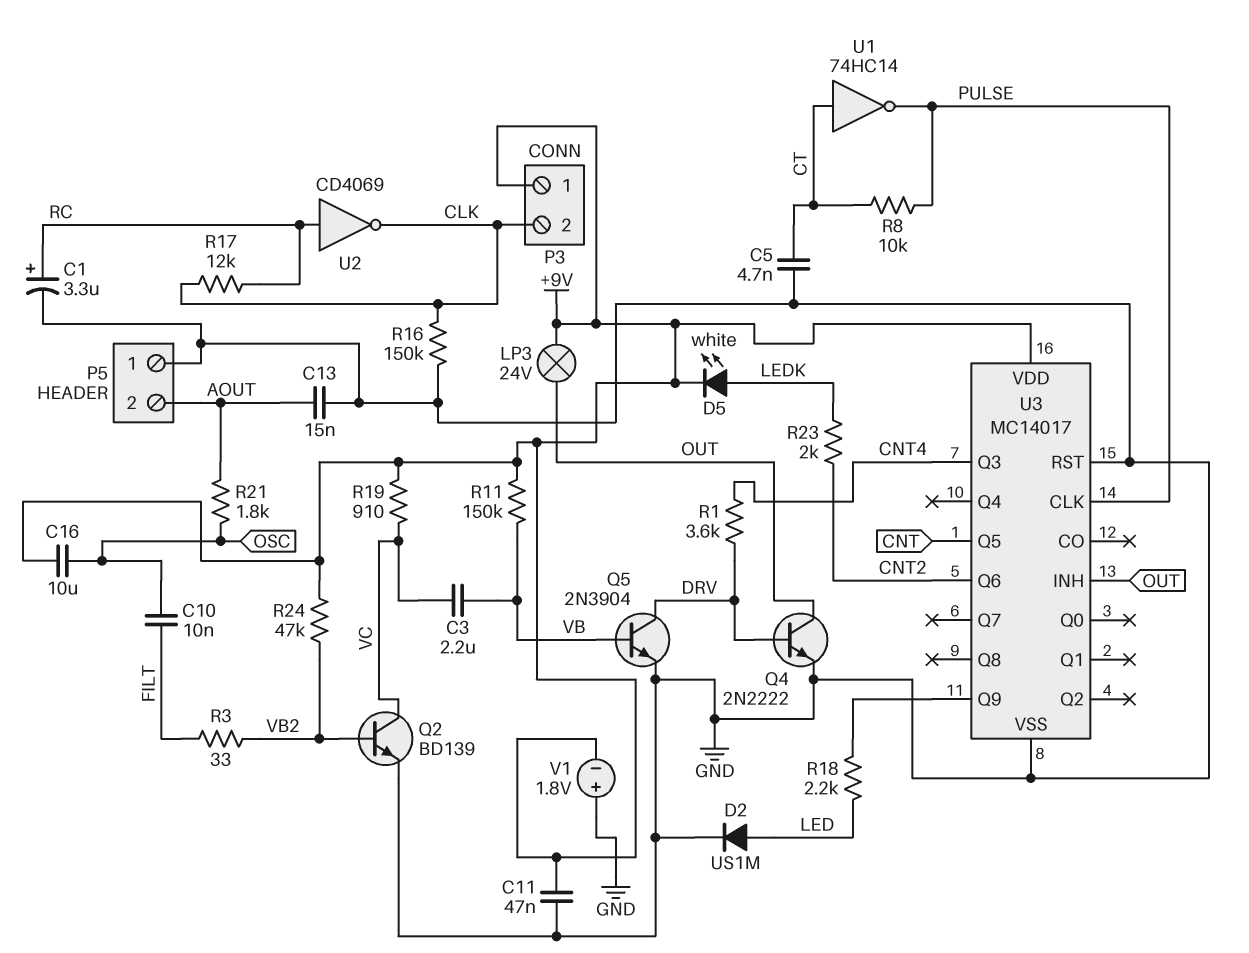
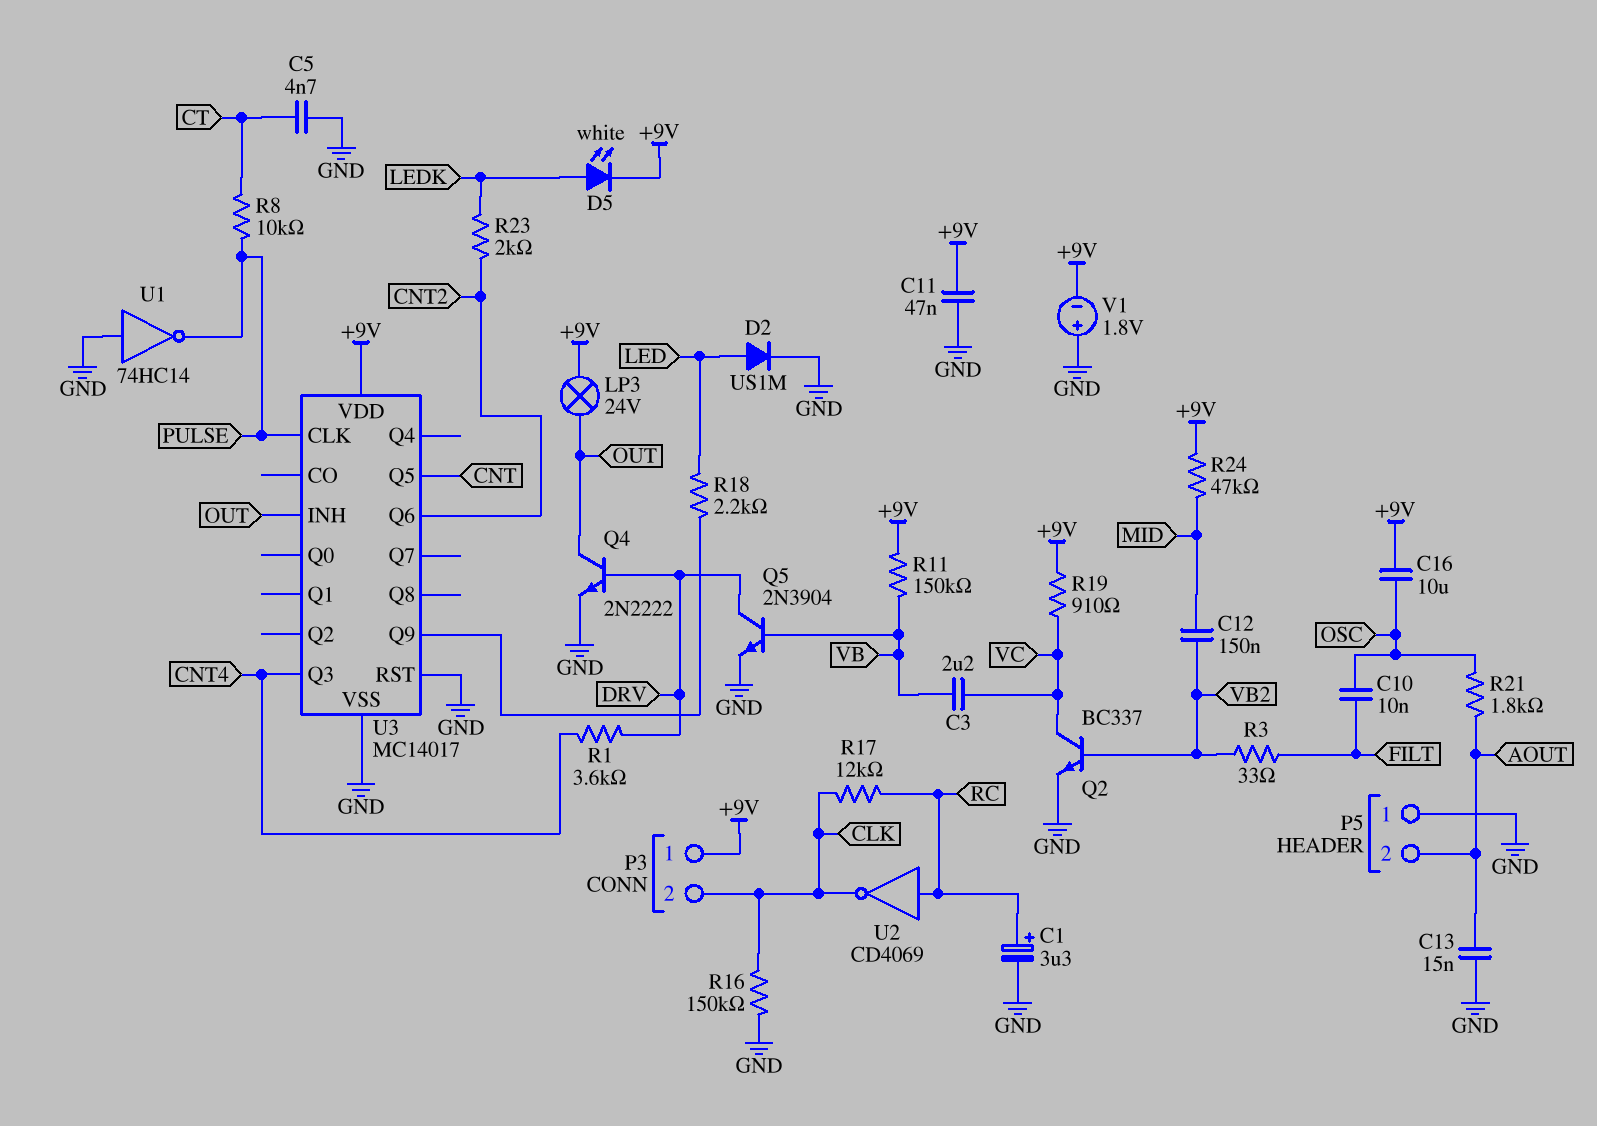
C12: none -> 150nF (MID, VB2)
Q2: NPN BD139 (B VB2, C VC, E GND) -> NPN BC337 (B VB2, C VC, E GND)
R24: 47k (+9V, VB2) -> 47k (+9V, MID)
U1: NOT 74HC14 (in CT, out PULSE) -> NOT 74HC14 (in GND, out PULSE)

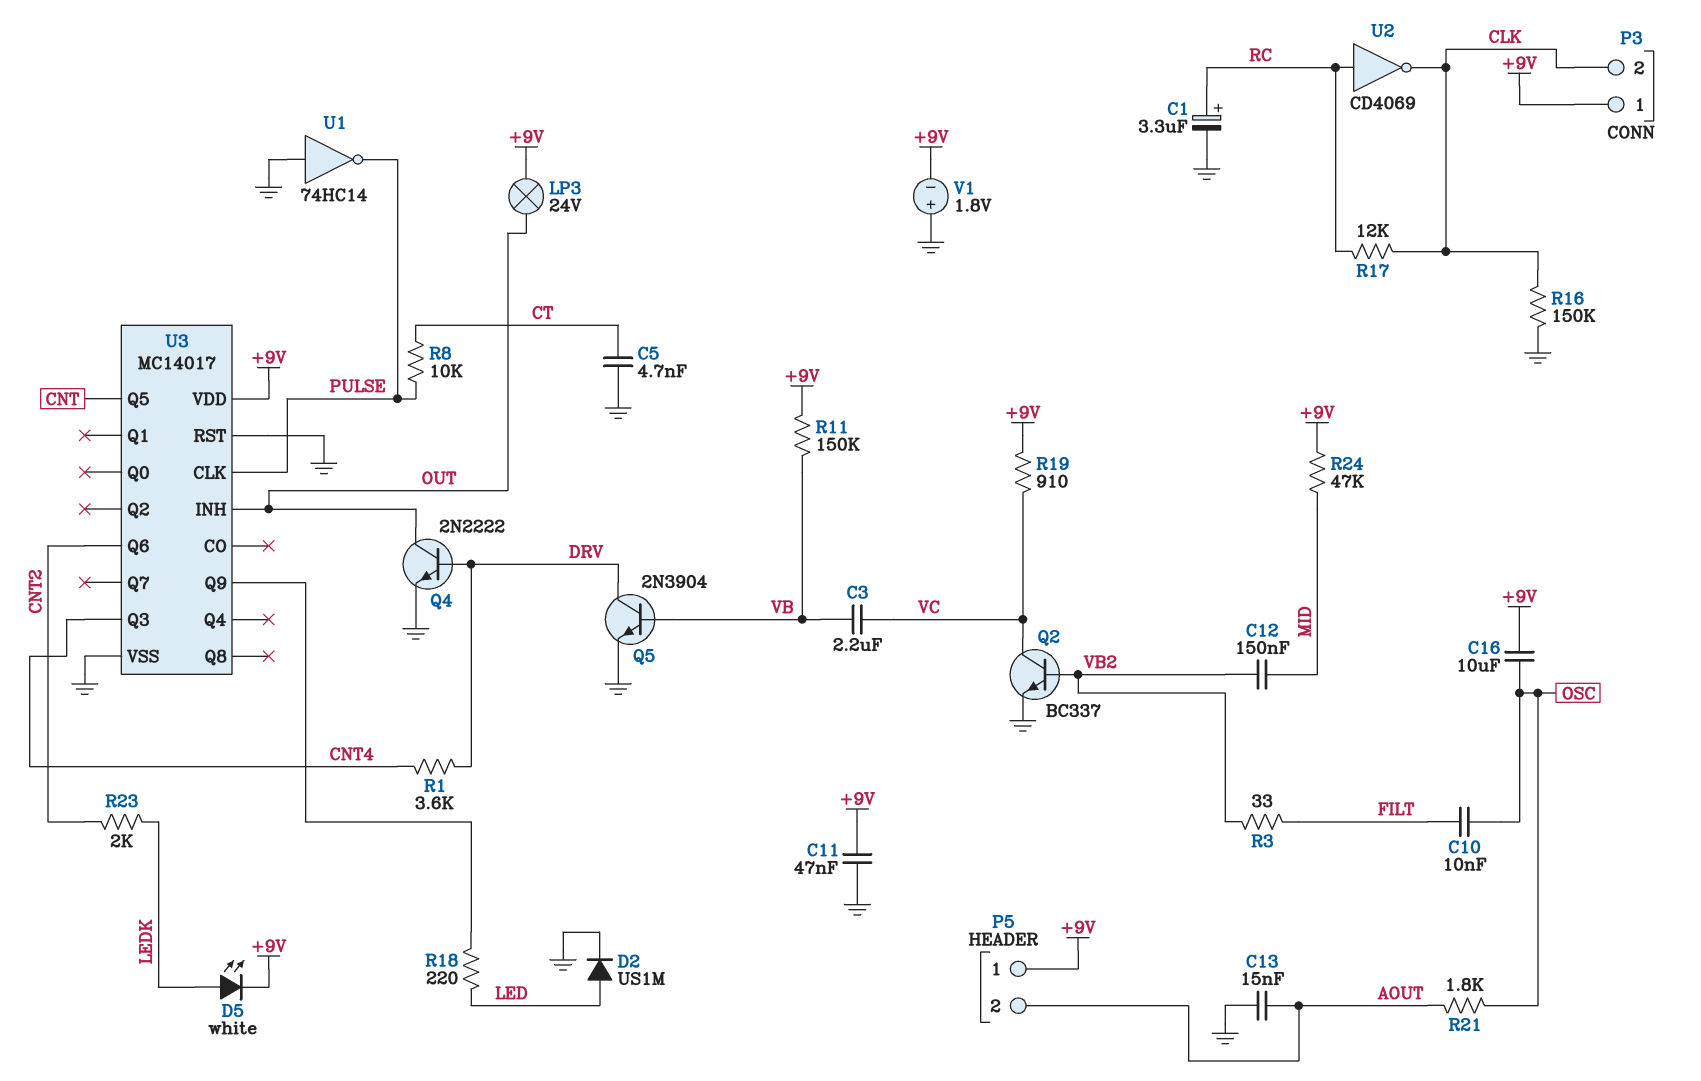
P5 pin 1: GND -> +9V
R18: 2.2k (LED, U3/Q9) -> 220 (LED, U3/Q9)

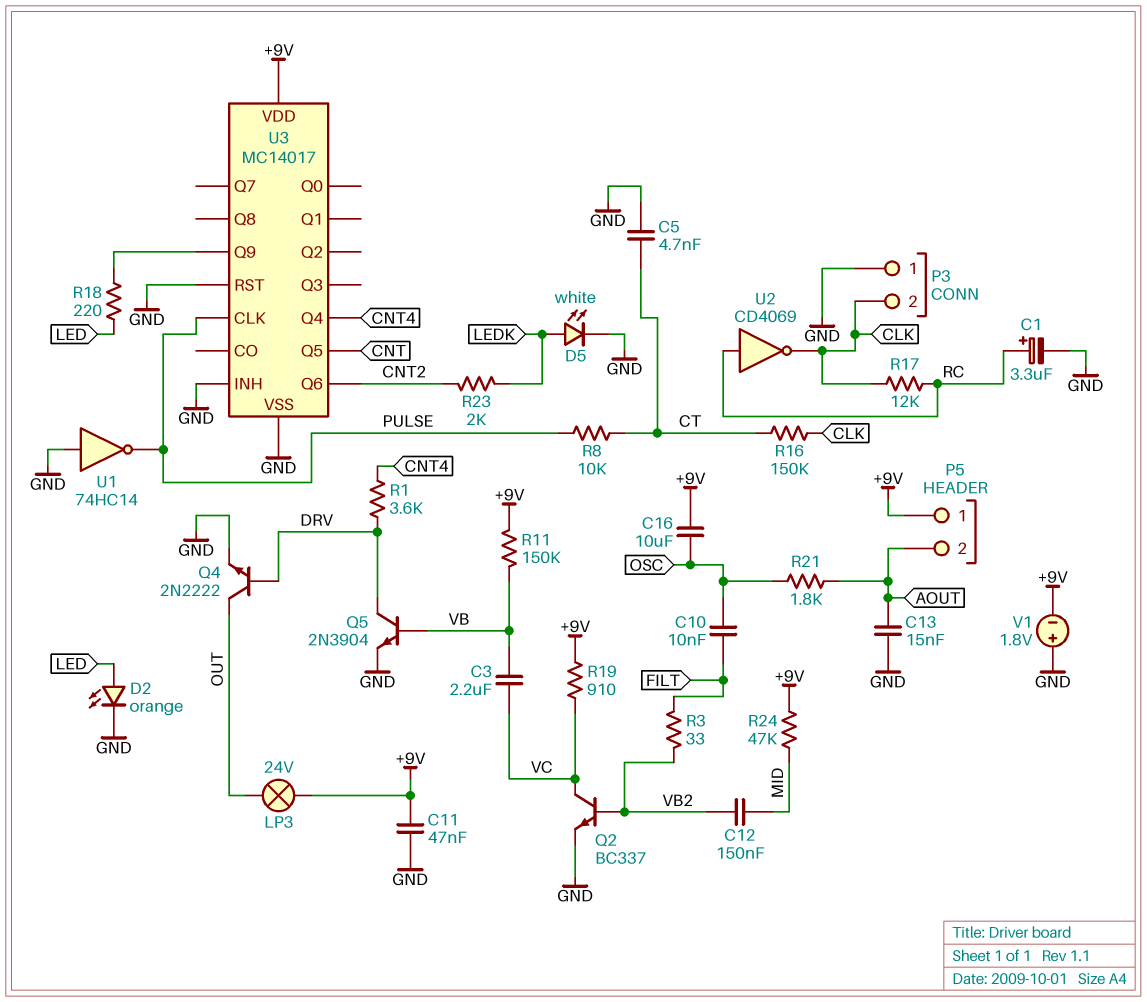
D2: diode US1M (A LED, K GND) -> LED orange (A LED, K GND)
D5: LED white (A LEDK, K +9V) -> LED white (A LEDK, K GND)
P3 pin 1: +9V -> GND
R16: 150k (CLK, GND) -> 150k (CLK, CT)
U3 pin INH: OUT -> GND
U3 pin Q3: CNT4 -> none
U3 pin Q4: none -> CNT4

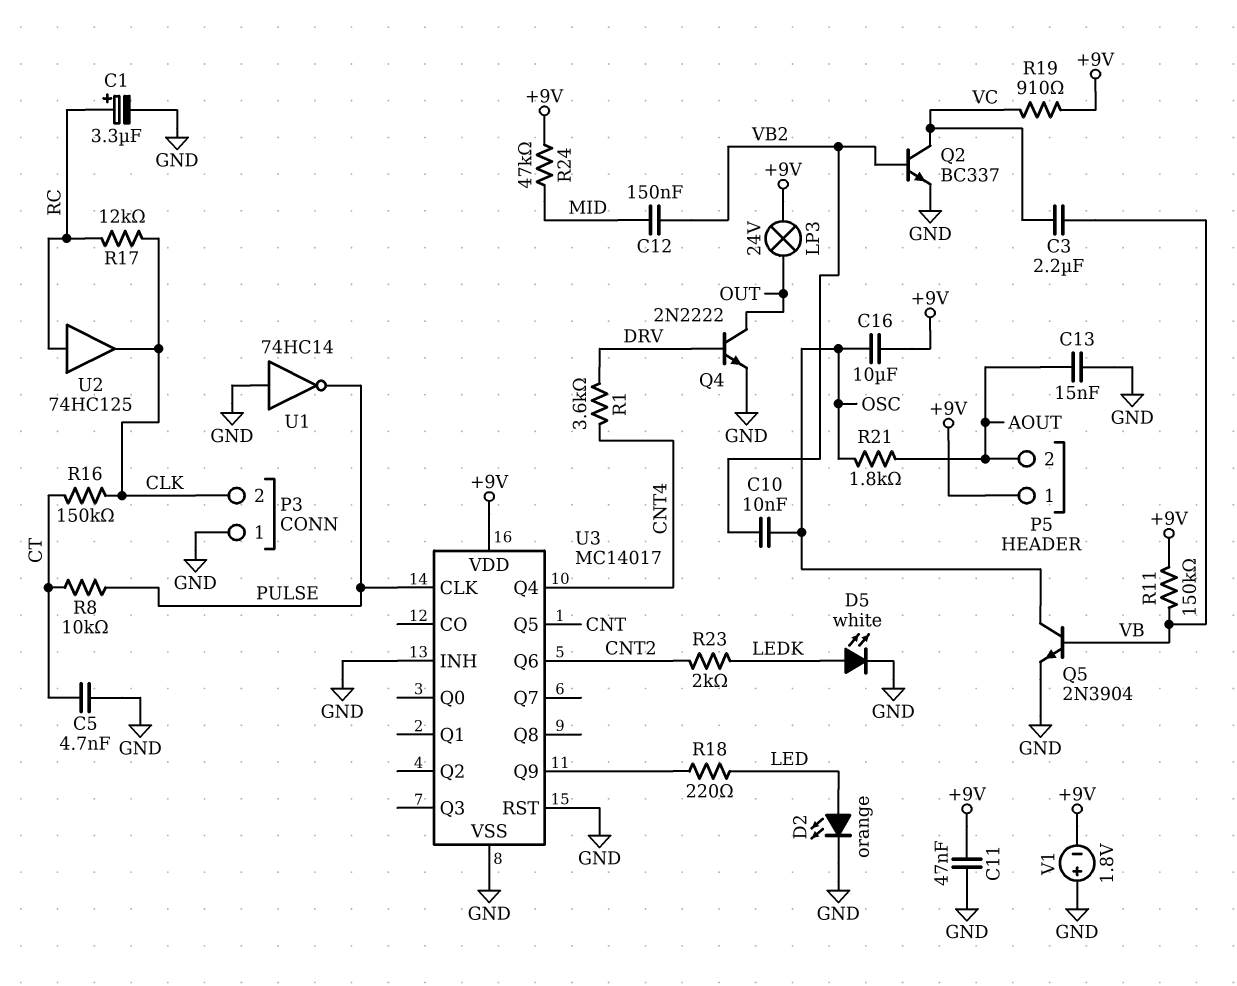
C10: 10nF (FILT, OSC) -> 10nF (OSC, VB2)
Q5: NPN 2N3904 (B VB, C DRV, E GND) -> NPN 2N3904 (B VB, C OSC, E GND)
R3: 33 (FILT, VB2) -> none
U2: NOT CD4069 (in RC, out CLK) -> buffer 74HC125 (in RC, out CLK)

